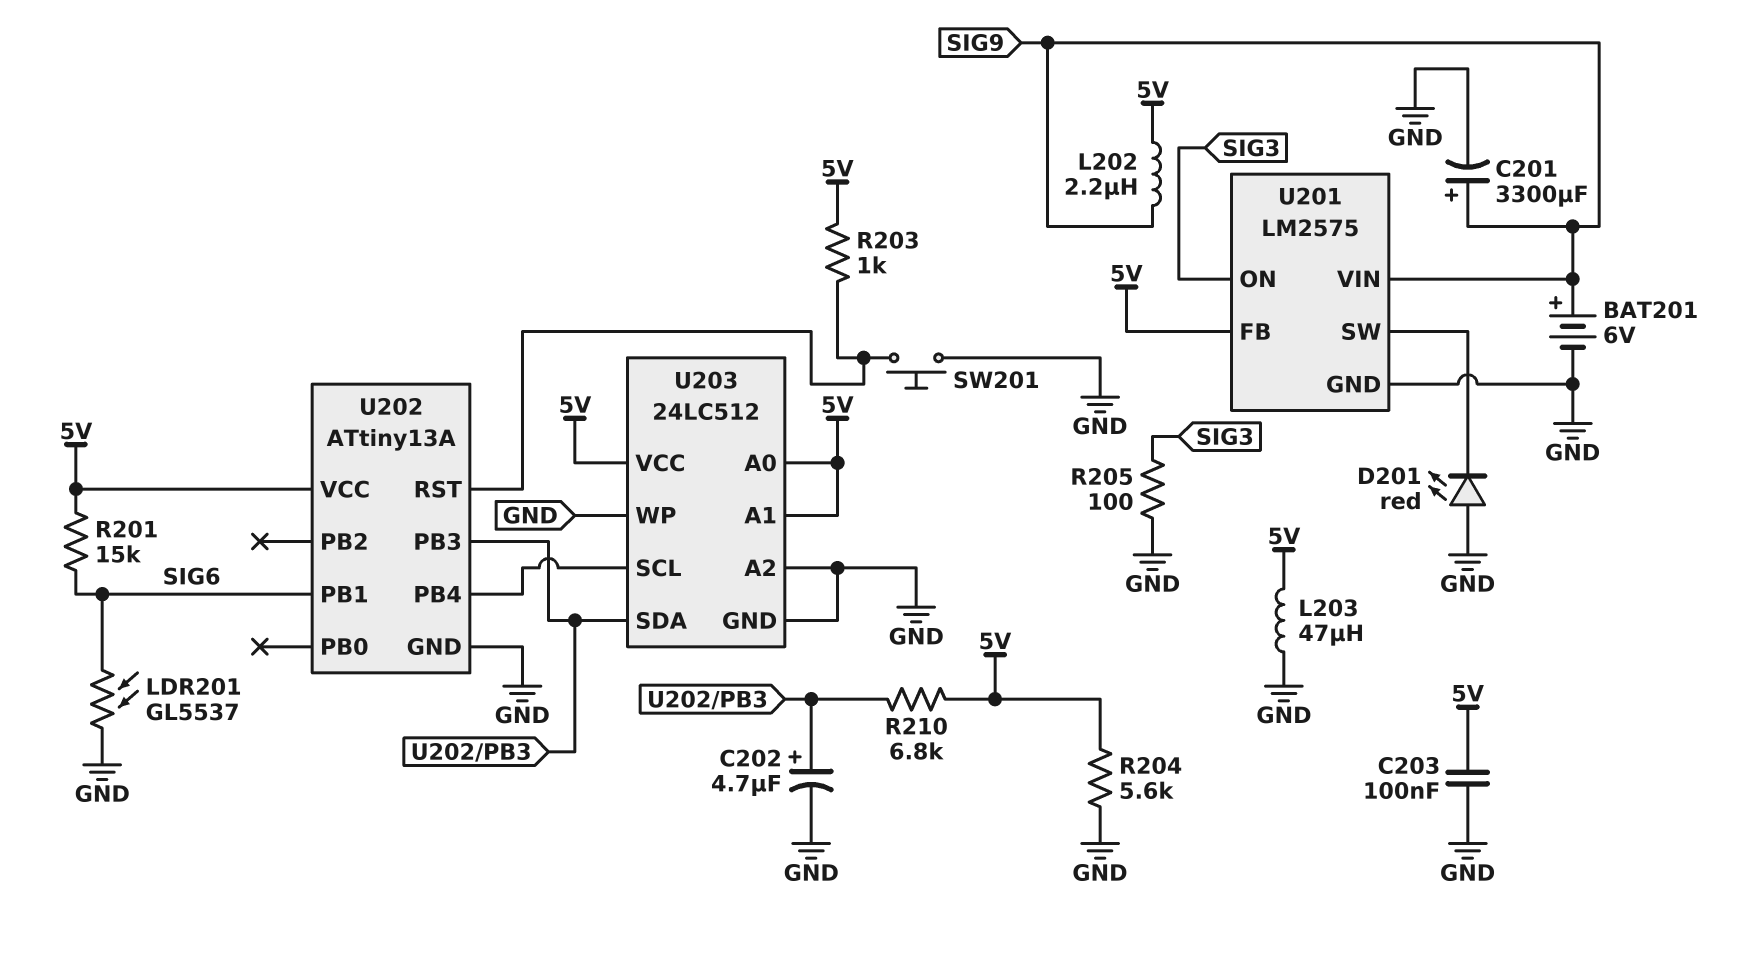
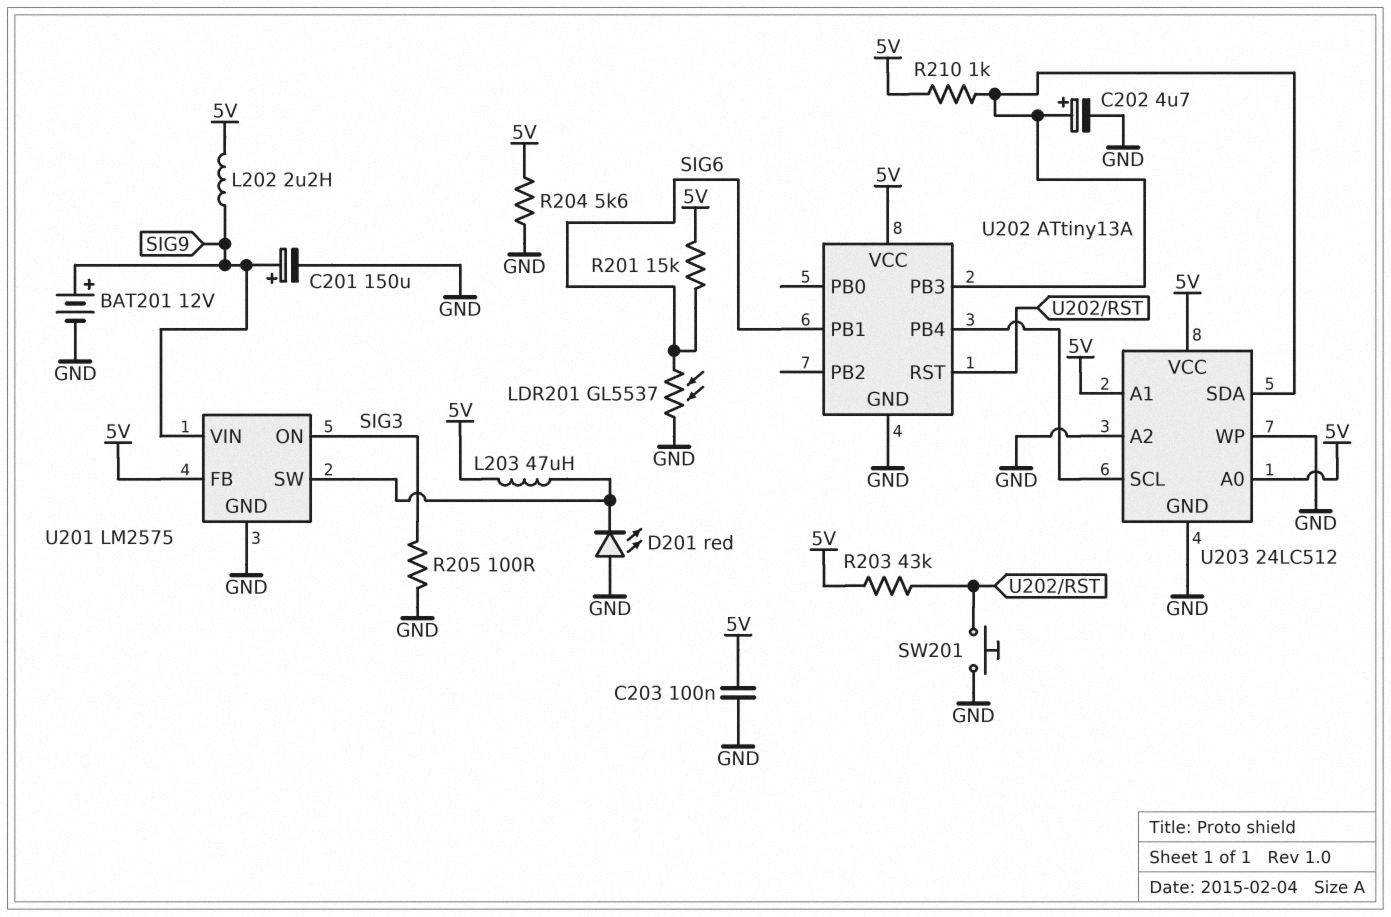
BAT201: 6V (plus SIG9, minus GND) -> 12V (plus SIG9, minus GND)
C201: 3300uF (plus SIG9, minus GND) -> 150uF (plus SIG9, minus GND)
L203: 47uH (5V, GND) -> 47uH (5V, U201/SW)
R203: 1k (5V, U202/RST) -> 43k (5V, U202/RST)
R210: 6.8k (5V, U202/PB3) -> 1k (5V, U202/PB3)

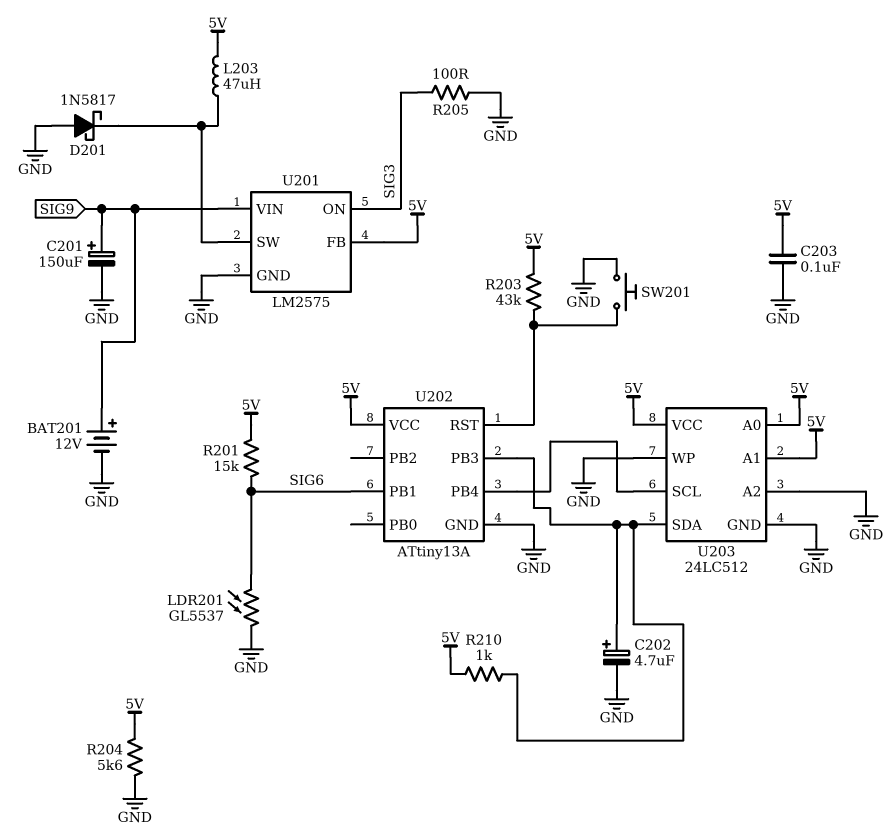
D201: LED red (A GND, K U201/SW) -> schottky 1N5817 (A GND, K U201/SW)
L202: 2.2uH (5V, SIG9) -> none

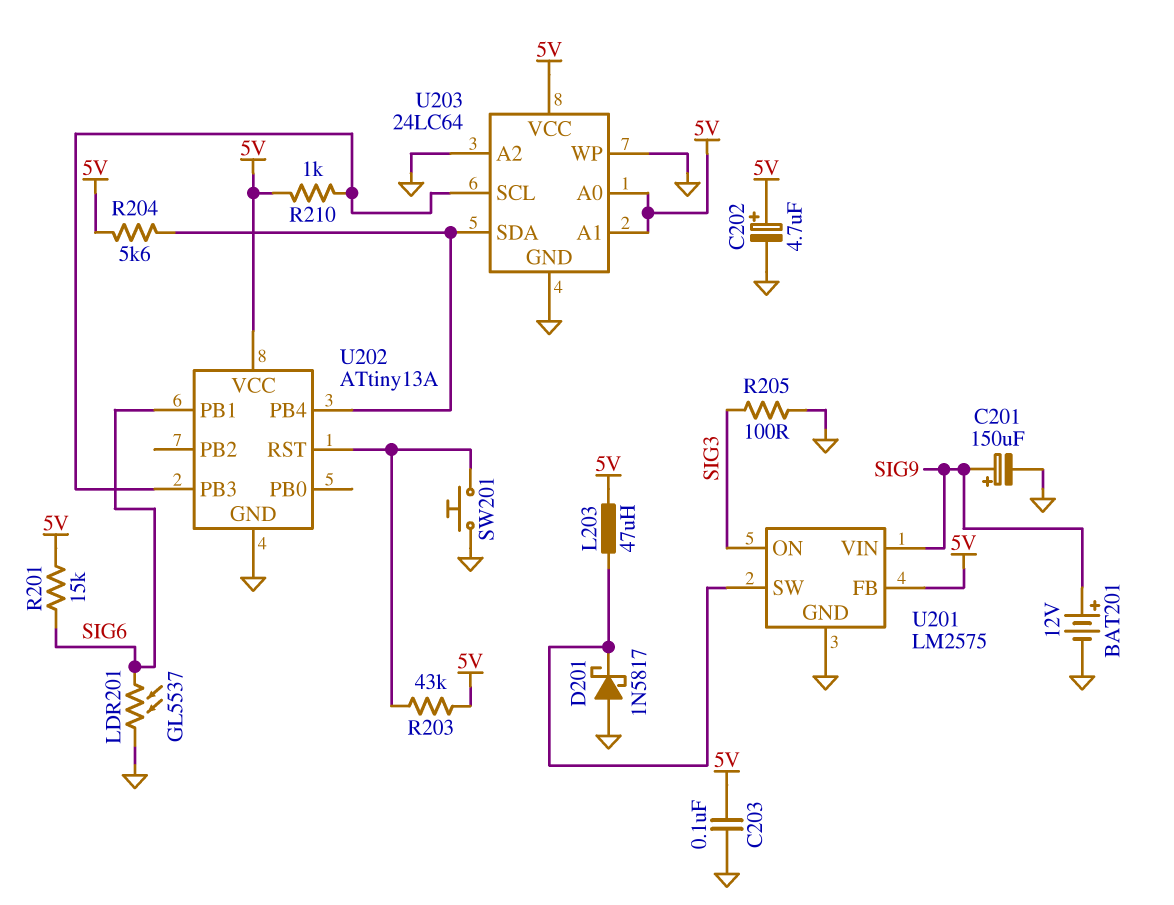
C202: 4.7uF (plus U202/PB3, minus GND) -> 4.7uF (plus 5V, minus GND)
R204: 5.6k (5V, GND) -> 5.6k (5V, U202/PB4)
U203: 24LC512 -> 24LC64
U203 pin SCL: U202/PB4 -> U202/PB3
U203 pin SDA: U202/PB3 -> U202/PB4

